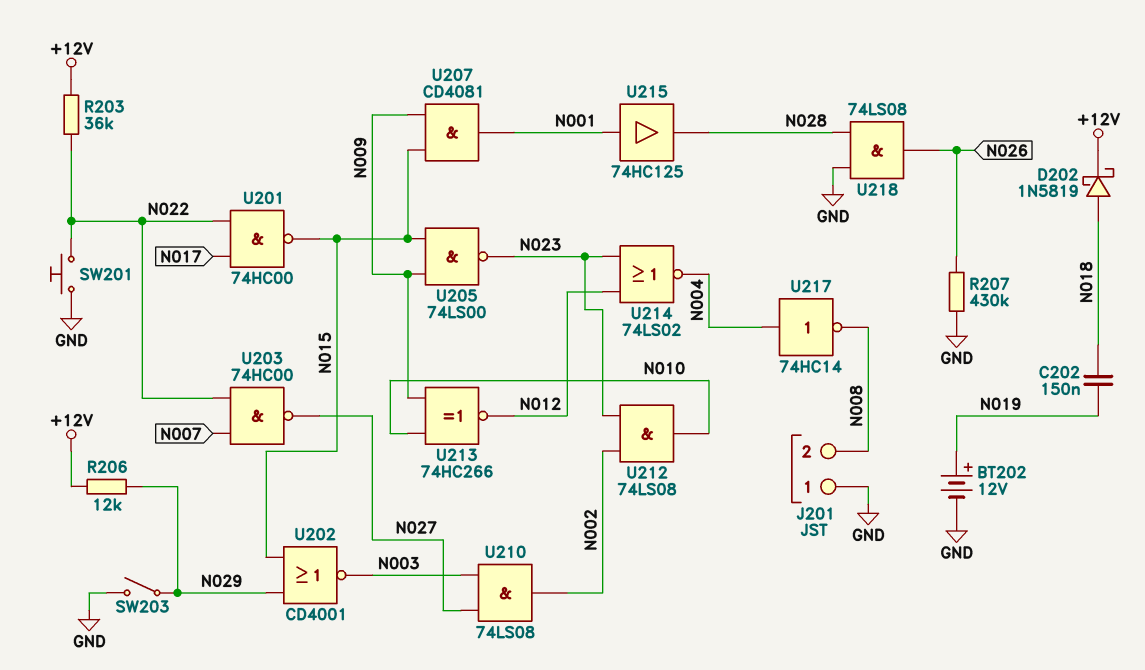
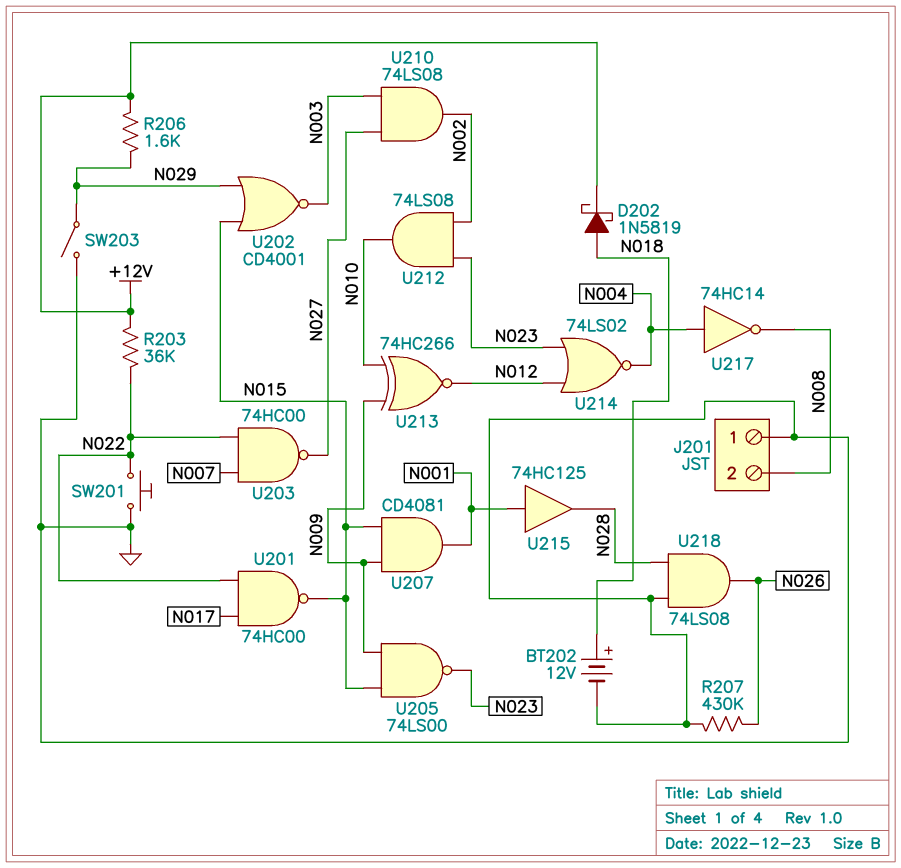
BT202: 12V (plus N019, minus GND) -> 12V (plus N018, minus GND)
C202: 150nF (N018, N019) -> none
R206: 12k (+12V, N029) -> 1.6k (+12V, N029)

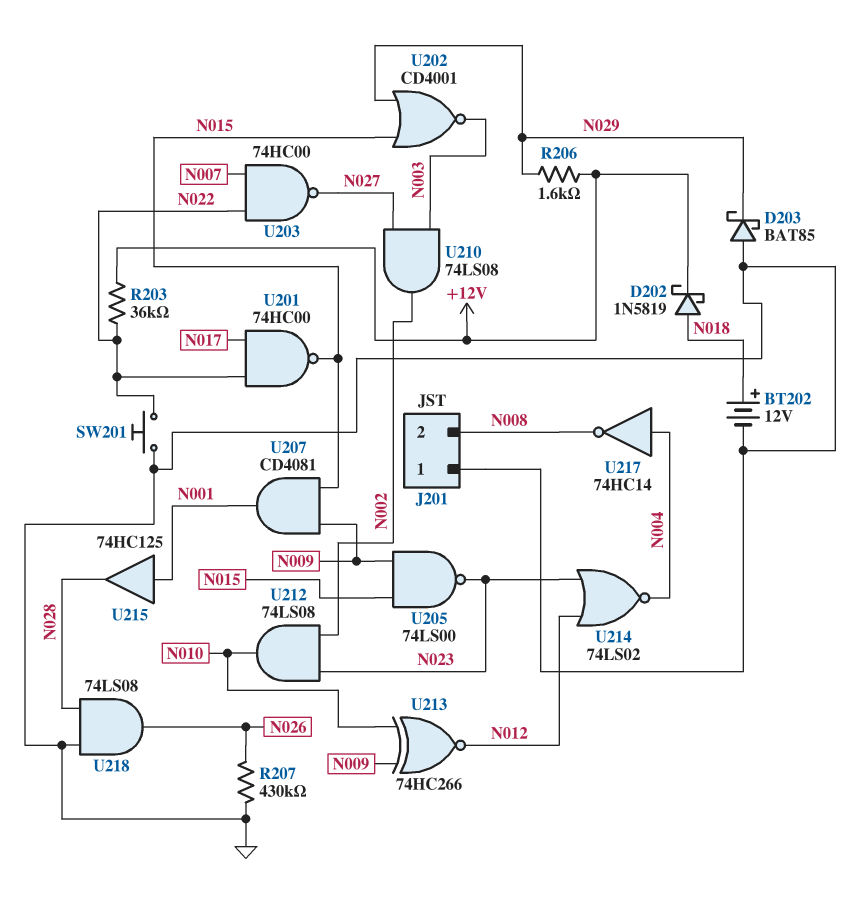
D203: none -> schottky BAT85 (A GND, K N029)
SW203: switch (GND, N029) -> none

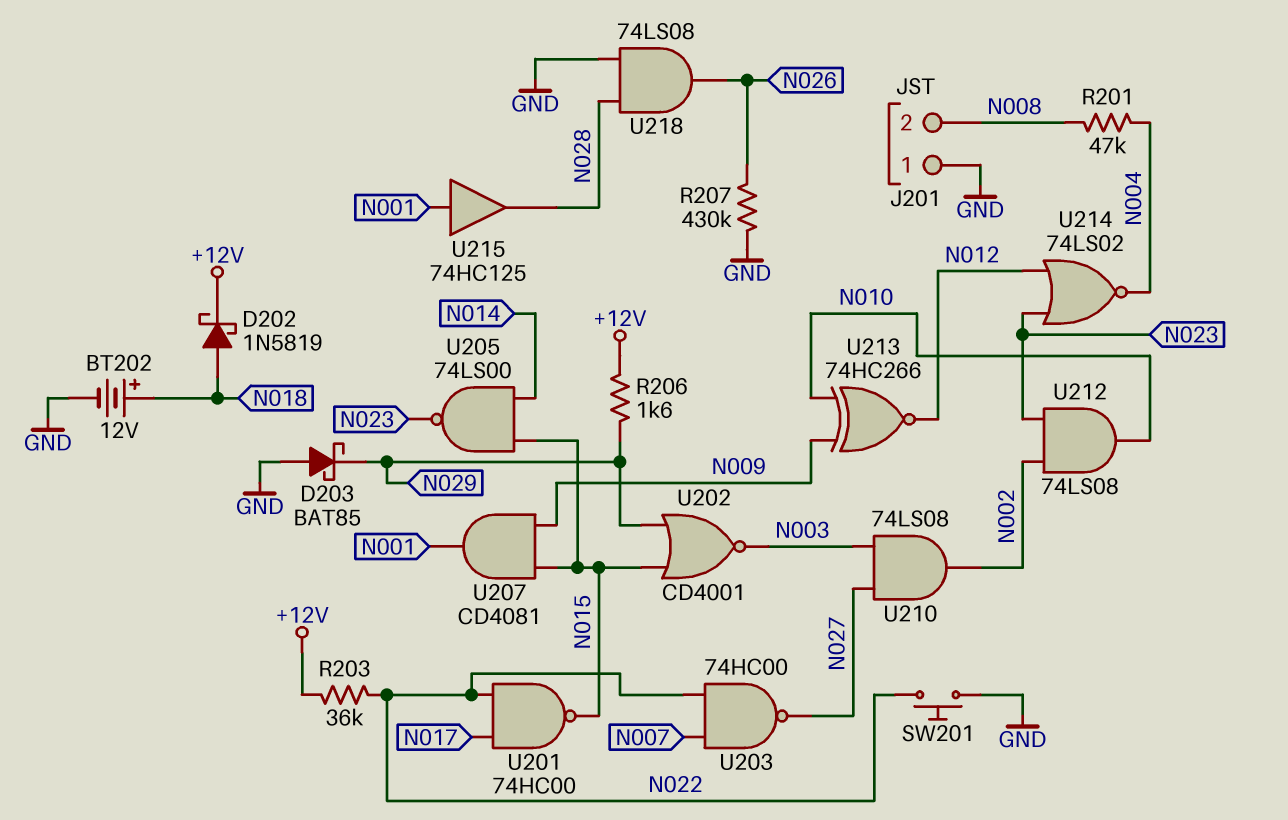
R201: none -> 47k (N004, N008)
U205: NAND 74LS00 (in N009, in N015, out N023) -> NAND 74LS00 (in N014, in N015, out N023)
U217: NOT 74HC14 (in N004, out N008) -> none

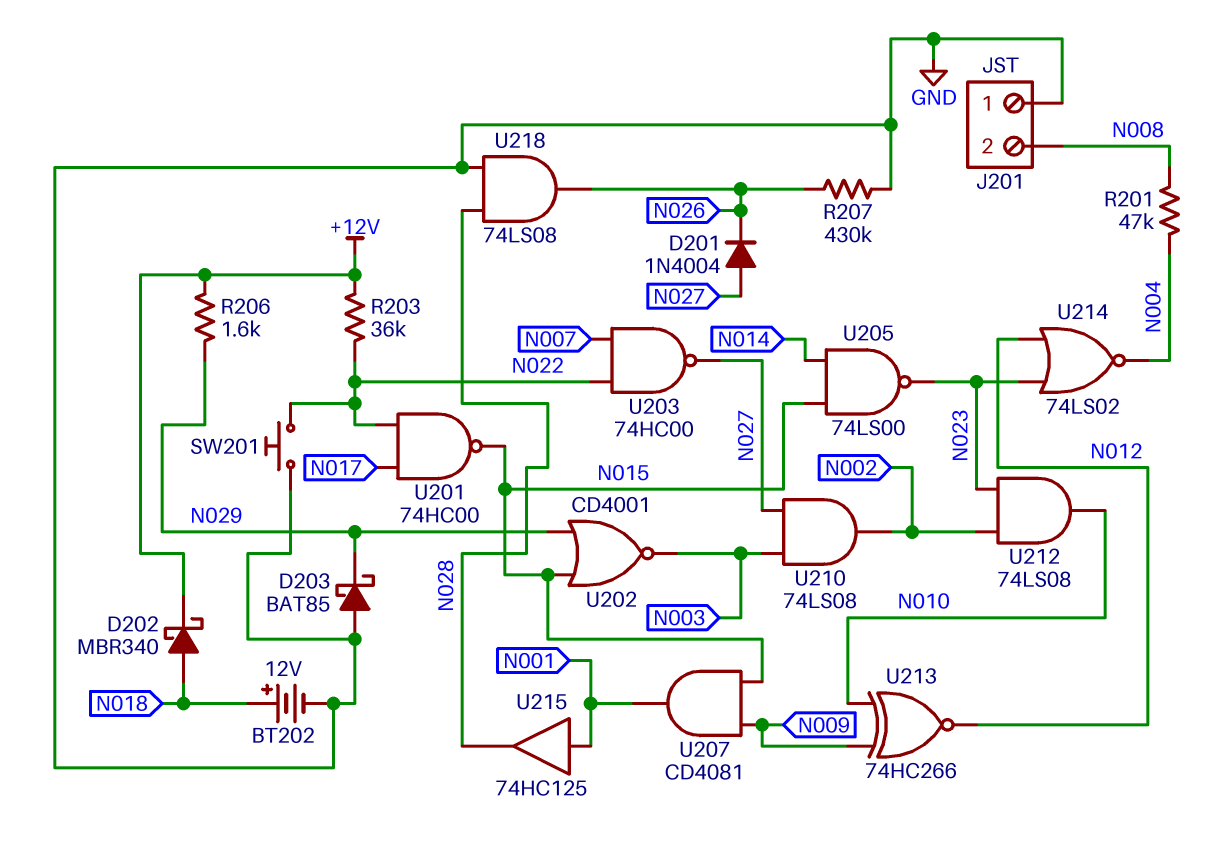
D201: none -> diode 1N4004 (A N027, K N026)
D202: schottky 1N5819 (A N018, K +12V) -> schottky MBR340 (A N018, K +12V)

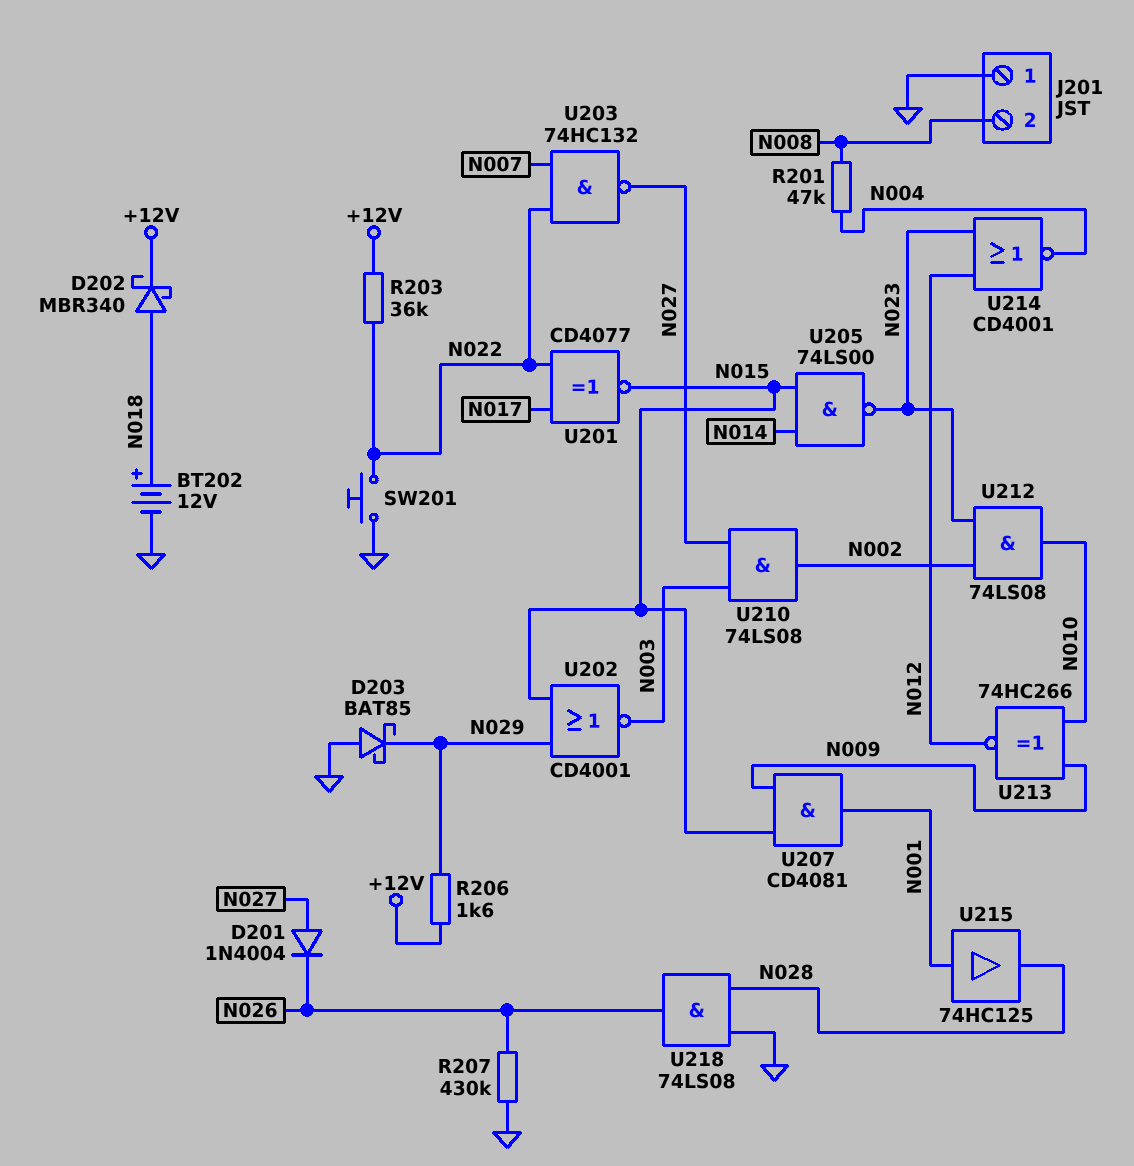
U201: NAND 74HC00 (in N017, in N022, out N015) -> XNOR CD4077 (in N017, in N022, out N015)
U203: NAND 74HC00 (in N007, in N022, out N027) -> NAND 74HC132 (in N007, in N022, out N027)
U214: NOR 74LS02 (in N012, in N023, out N004) -> NOR CD4001 (in N012, in N023, out N004)

